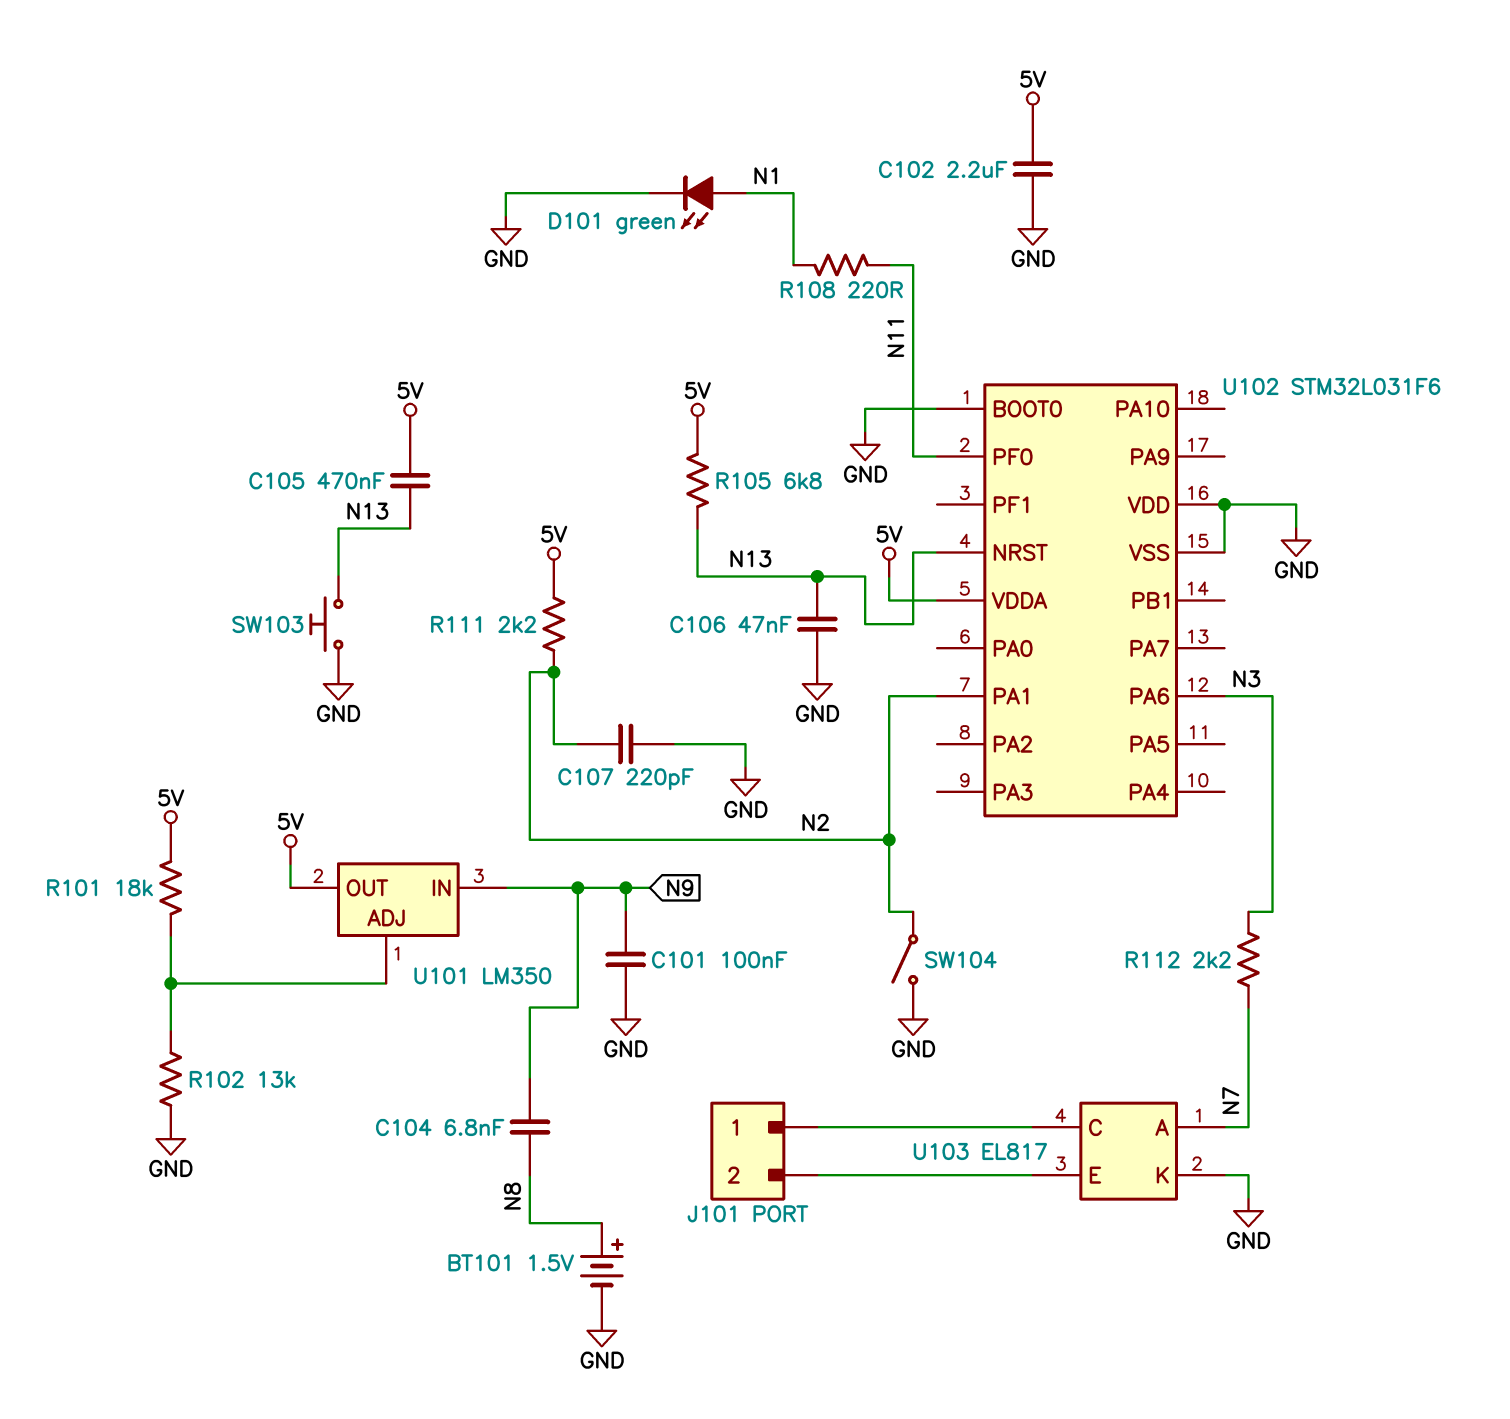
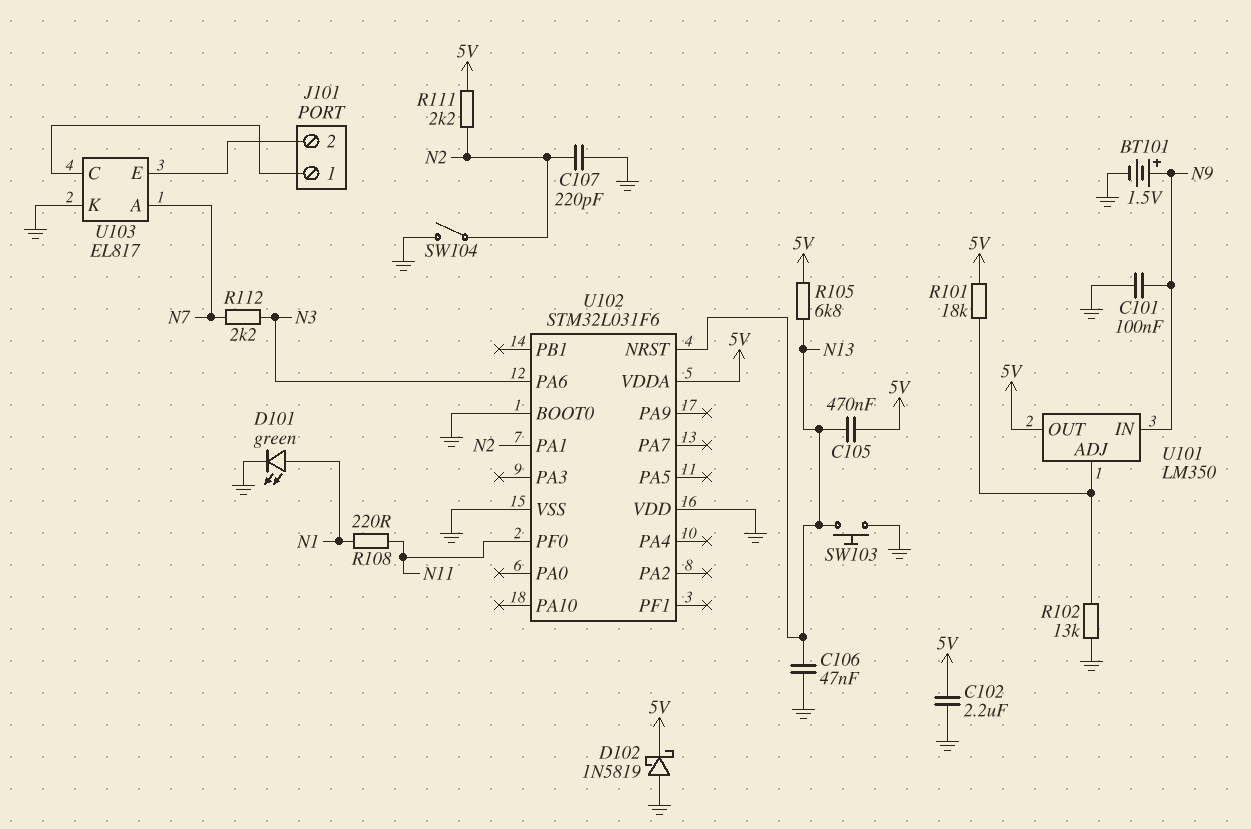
BT101: 1.5V (plus N8, minus GND) -> 1.5V (plus N9, minus GND)
C104: 6.8nF (N8, N9) -> none
D102: none -> schottky 1N5819 (A GND, K 5V)

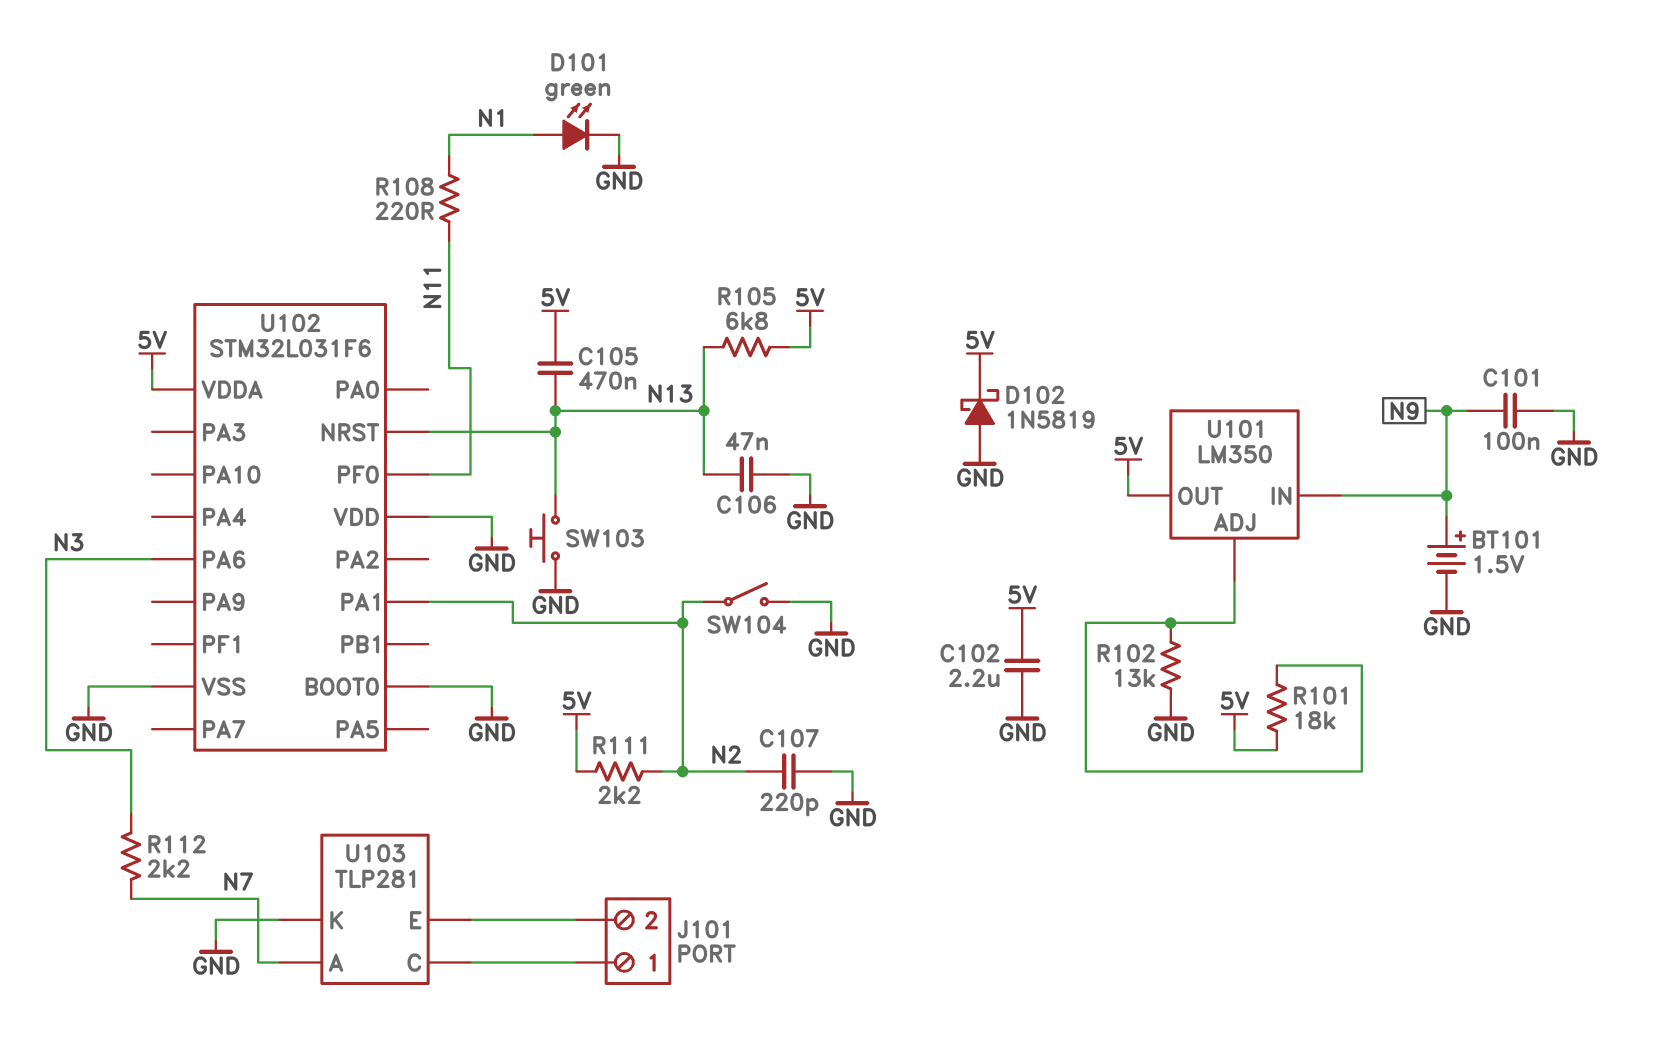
U103: EL817 -> TLP281

